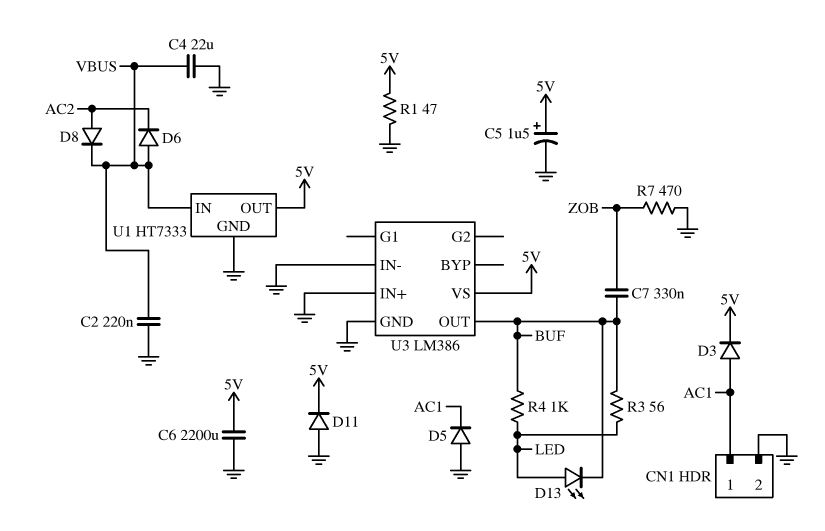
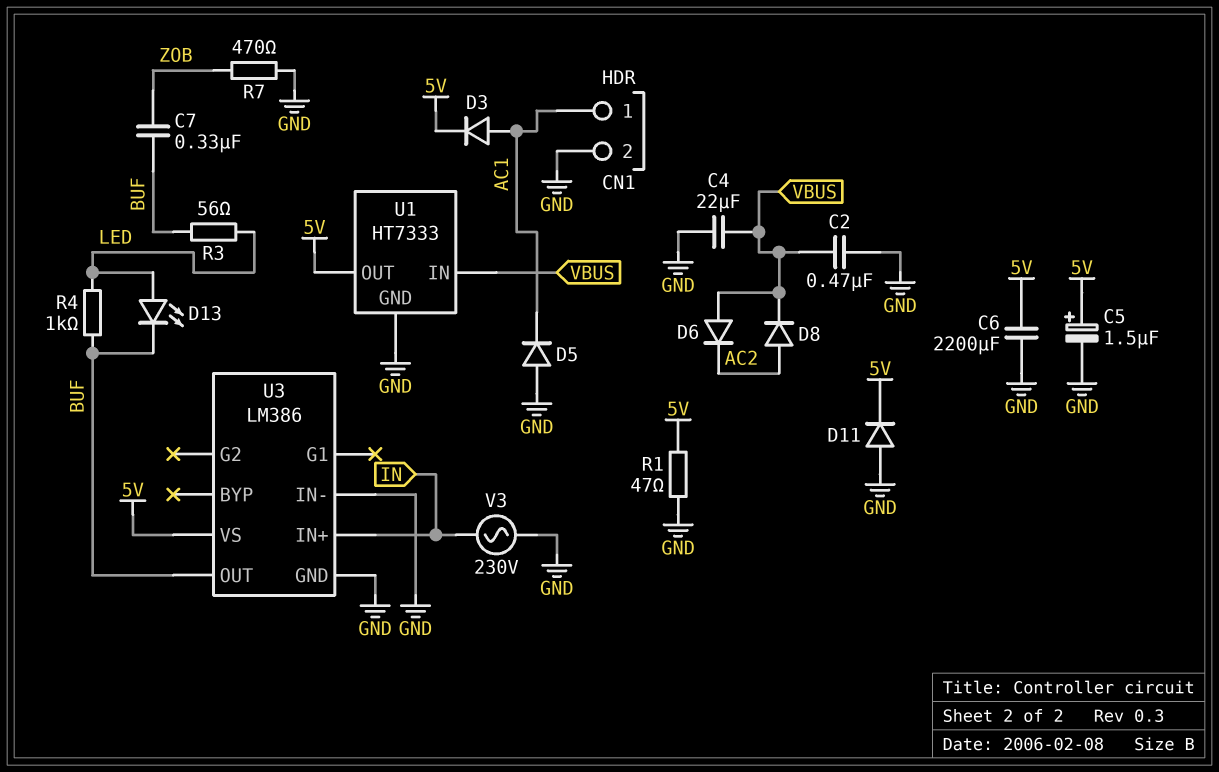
C2: 220nF (GND, VBUS) -> 470nF (GND, VBUS)
U3 pin IN+: GND -> IN
V3: none -> AC 230V (GND, IN)

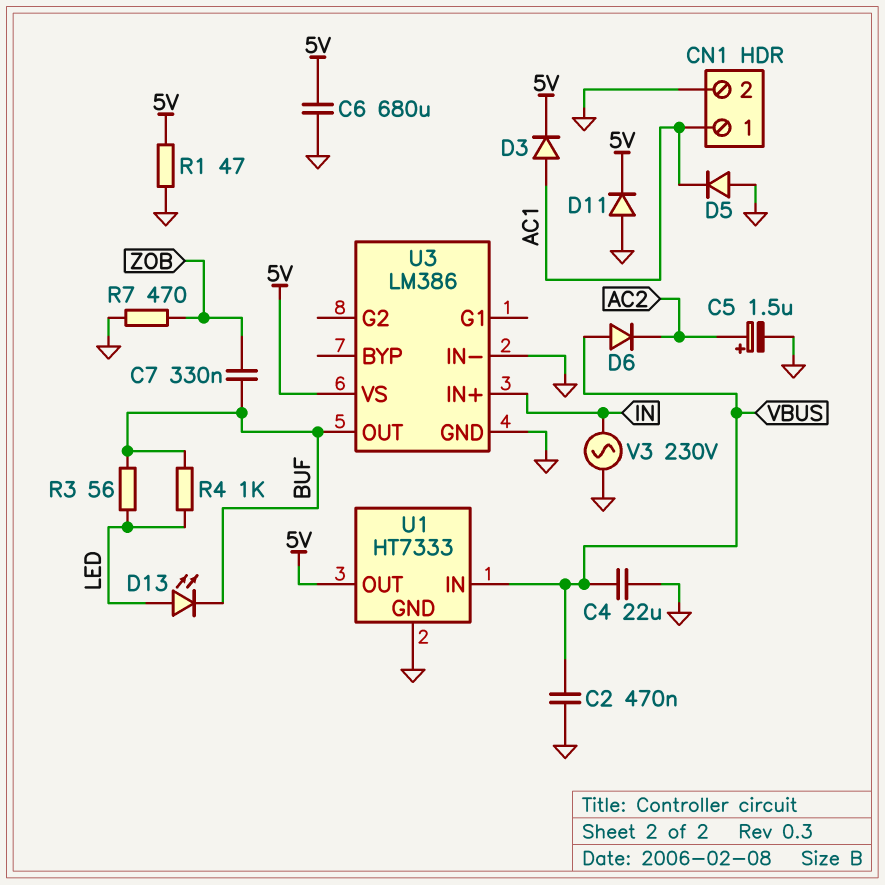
C5: 1.5uF (plus 5V, minus GND) -> 1.5uF (plus AC2, minus GND)
C6: 2200uF (5V, GND) -> 680uF (5V, GND)
D8: diode (A AC2, K VBUS) -> none

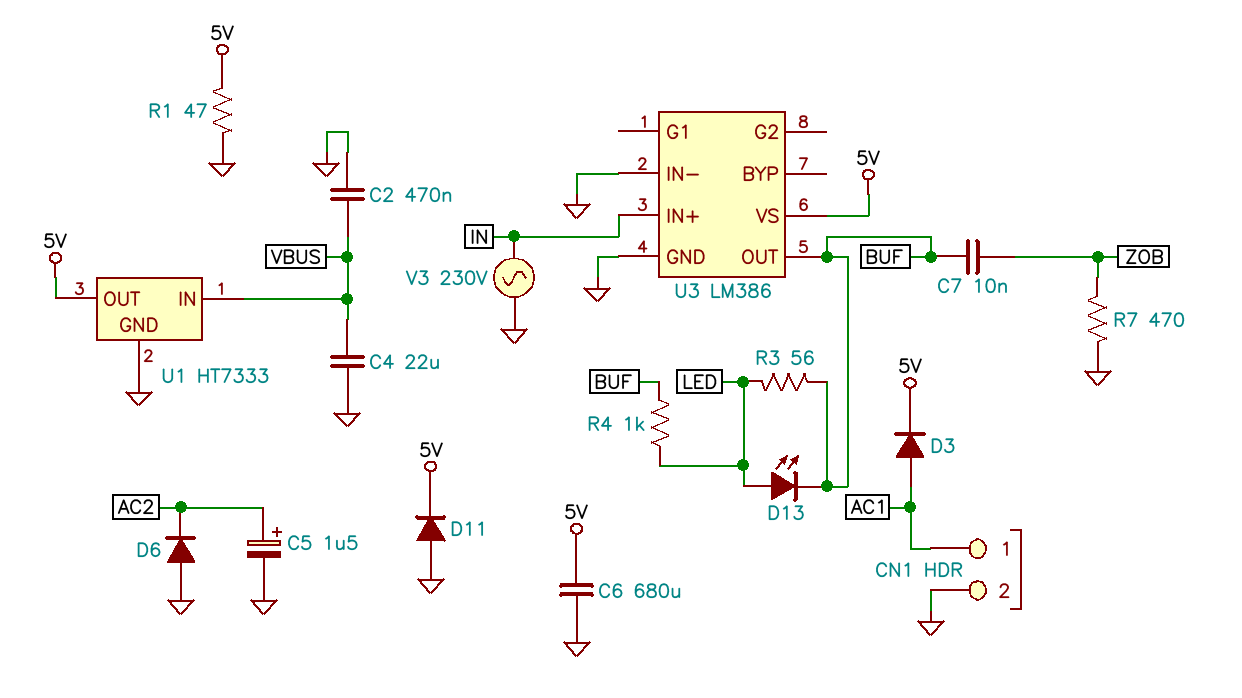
C7: 330nF (BUF, ZOB) -> 10nF (BUF, ZOB)
D5: diode (A GND, K AC1) -> none
D6: diode (A VBUS, K AC2) -> diode (A GND, K AC2)

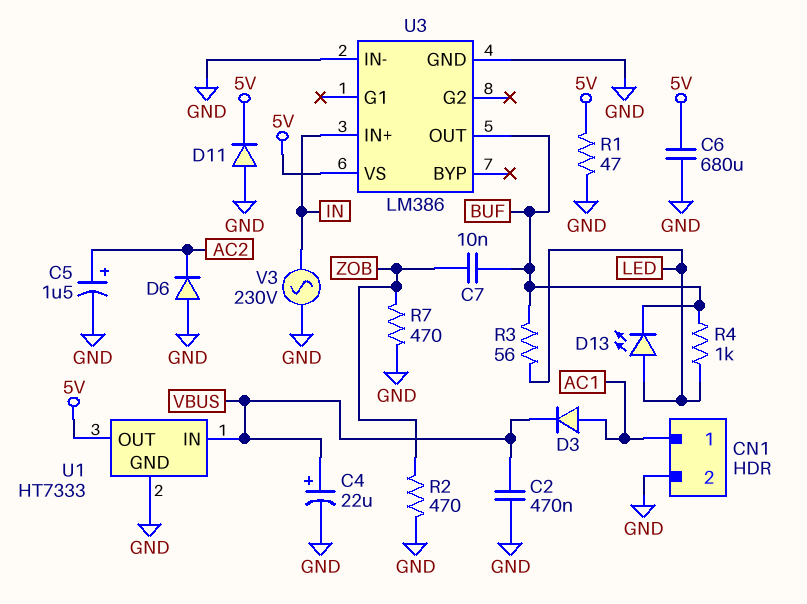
C4: 22uF (GND, VBUS) -> 22uF (plus VBUS, minus GND)
D3: diode (A AC1, K 5V) -> diode (A AC1, K VBUS)
R2: none -> 470 (GND, ZOB)

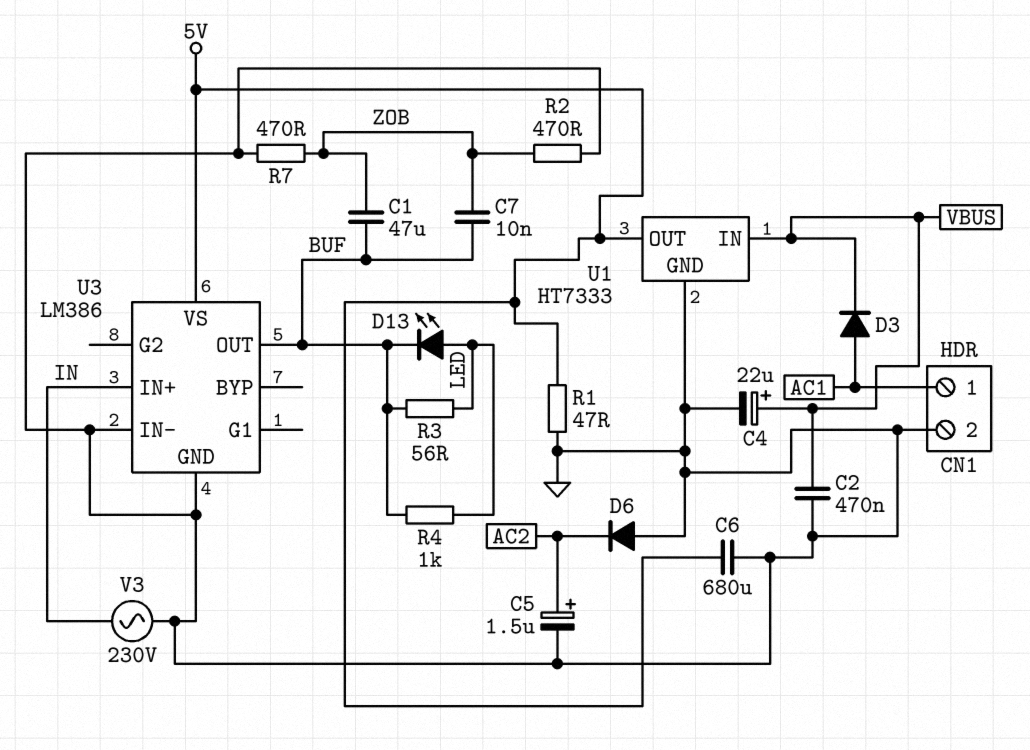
C1: none -> 47uF (BUF, ZOB)
D11: diode (A GND, K 5V) -> none

